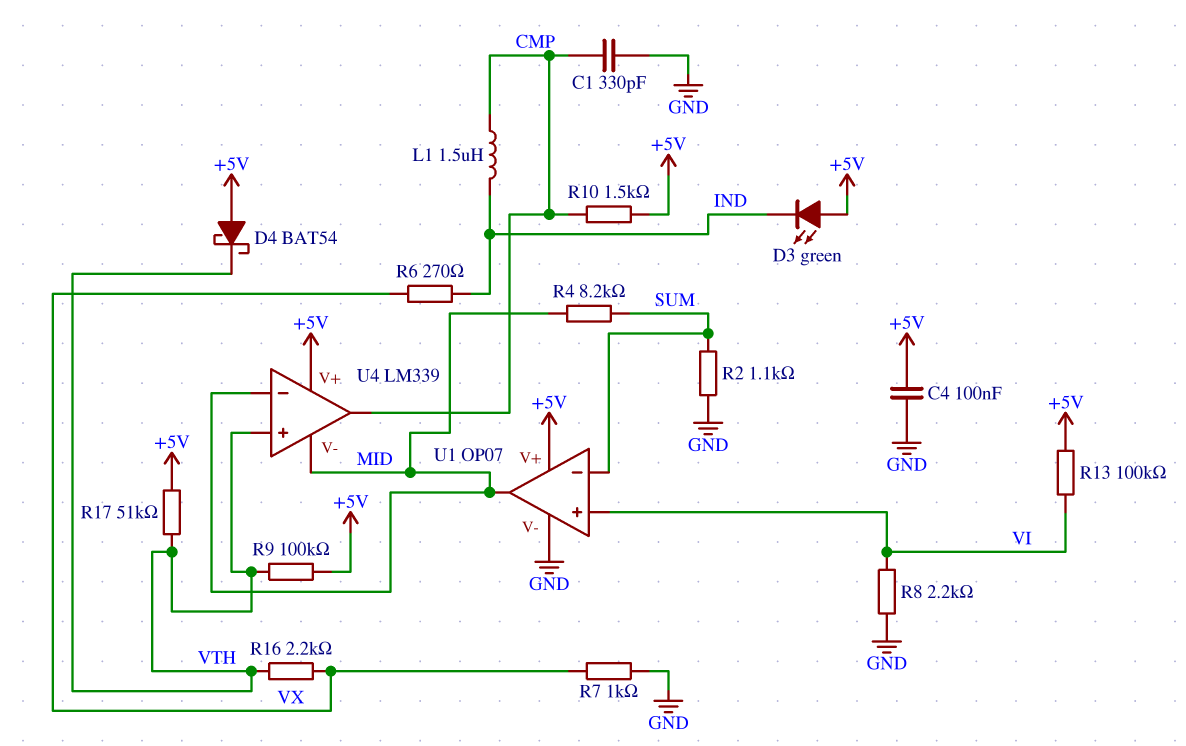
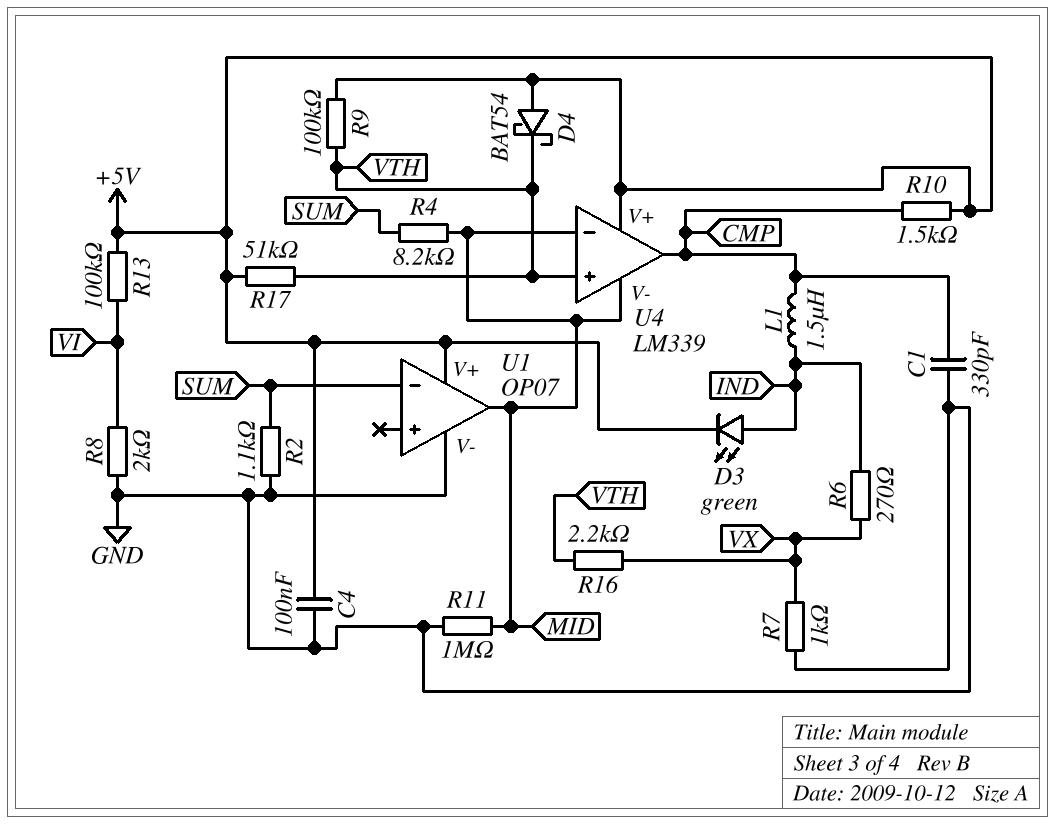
D3: LED green (A +5V, K IND) -> LED green (A IND, K +5V)
R8: 2.2k (GND, VI) -> 2k (GND, VI)
R11: none -> 1M (GND, MID)
U1 pin in+: VI -> none

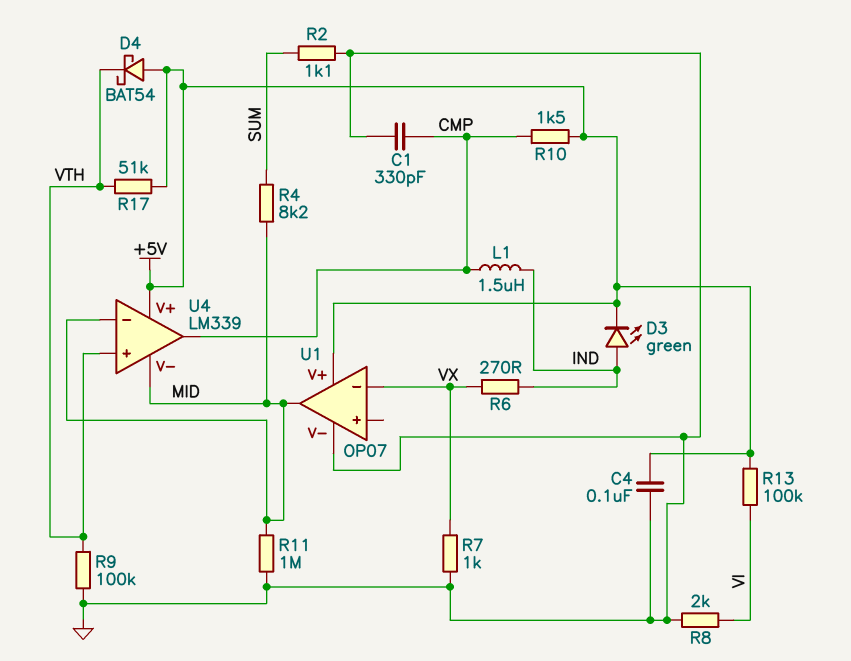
R9: 100k (+5V, VTH) -> 100k (GND, VTH)
R16: 2.2k (VTH, VX) -> none
U1 pin in-: SUM -> VX

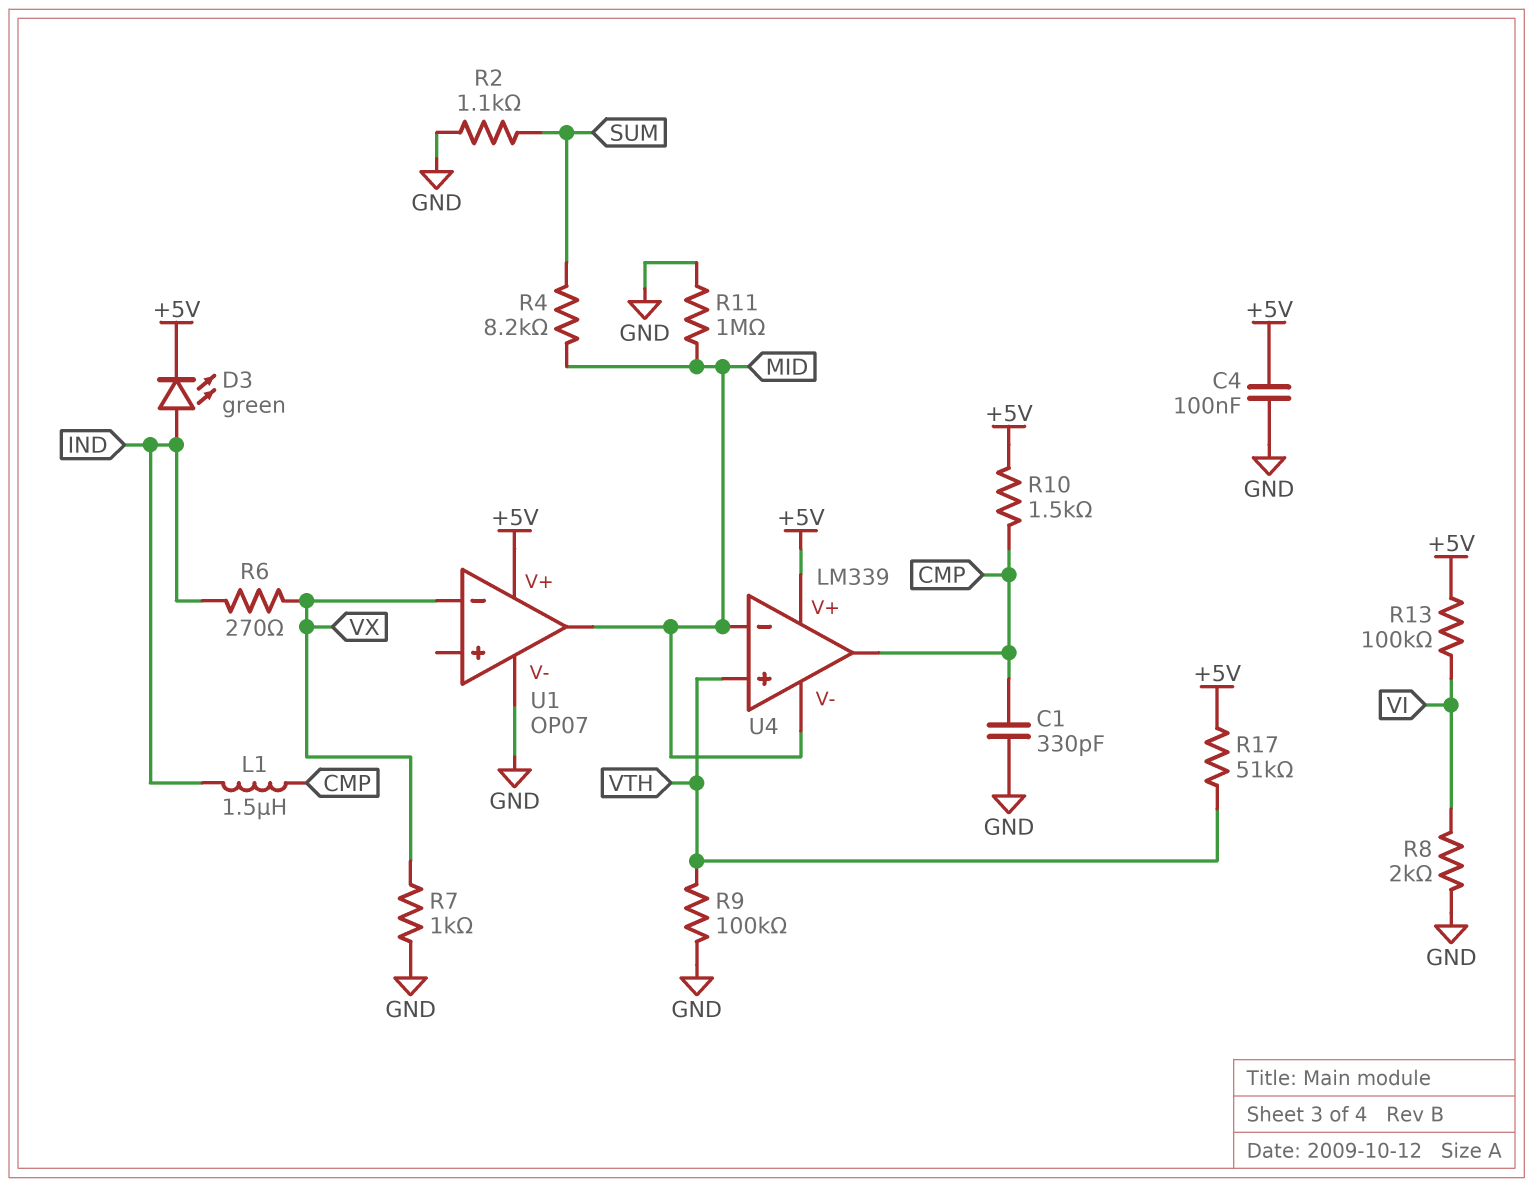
D4: schottky BAT54 (A +5V, K VTH) -> none

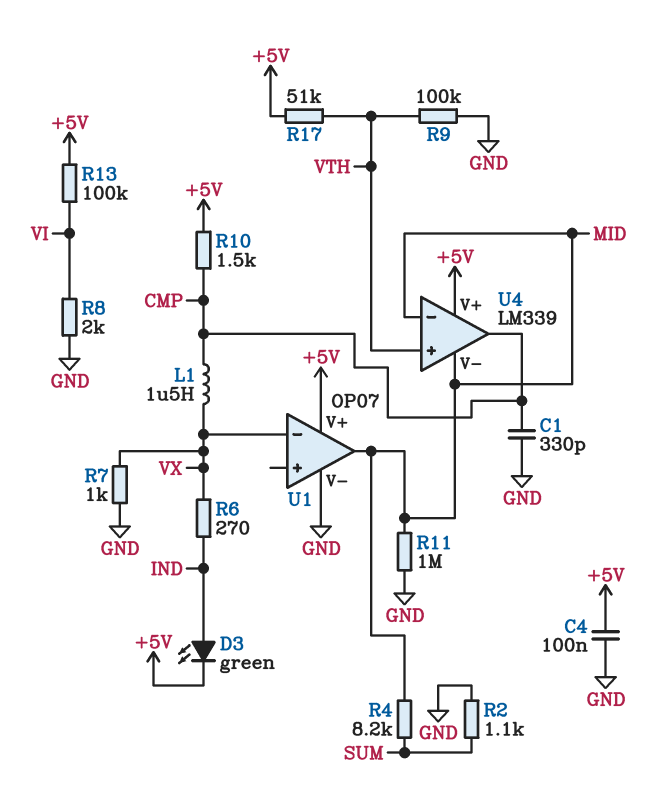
L1: 1.5uH (CMP, IND) -> 1.5uH (CMP, VX)

